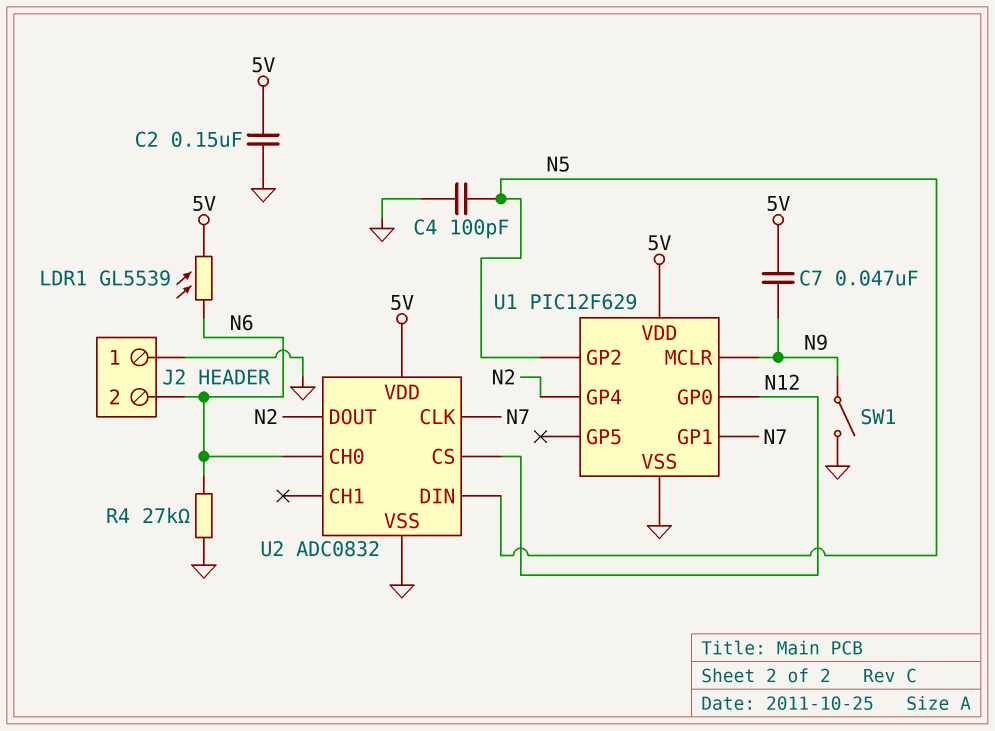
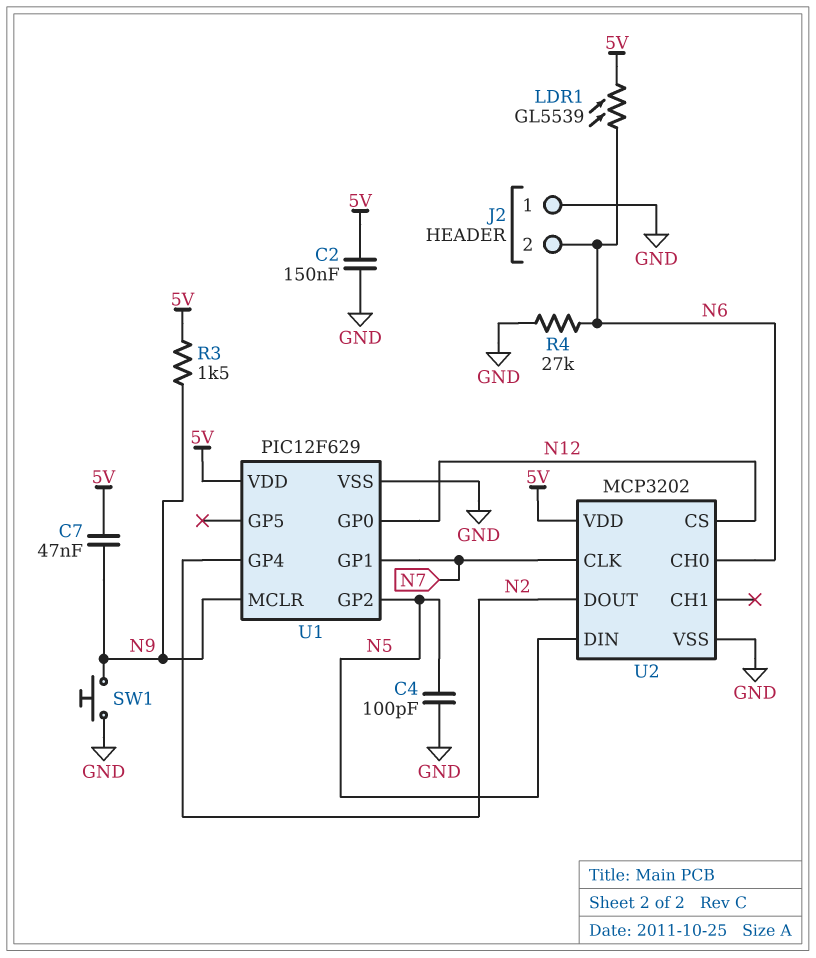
R3: none -> 1.5k (5V, N9)
SW1: switch (GND, N9) -> button (GND, N9)
U2: ADC0832 -> MCP3202

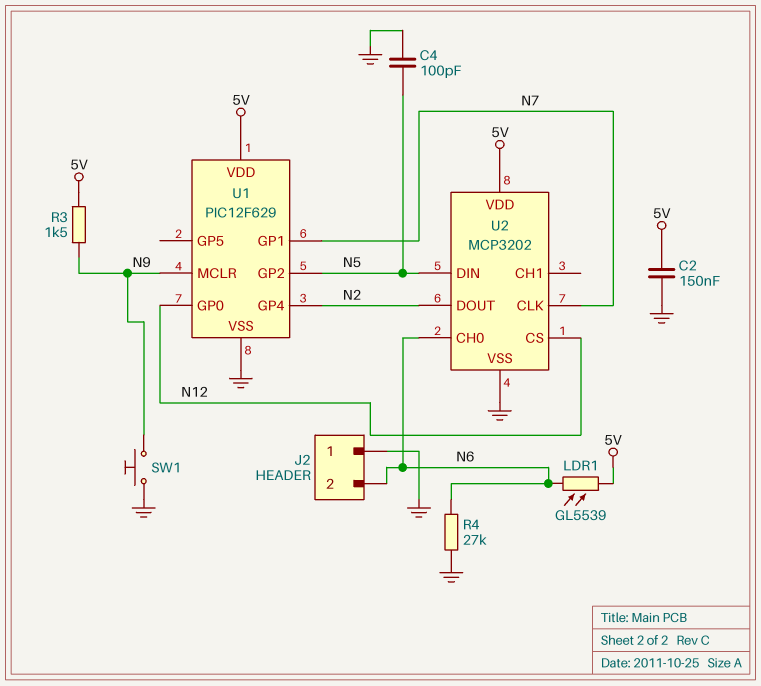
C7: 47nF (5V, N9) -> none

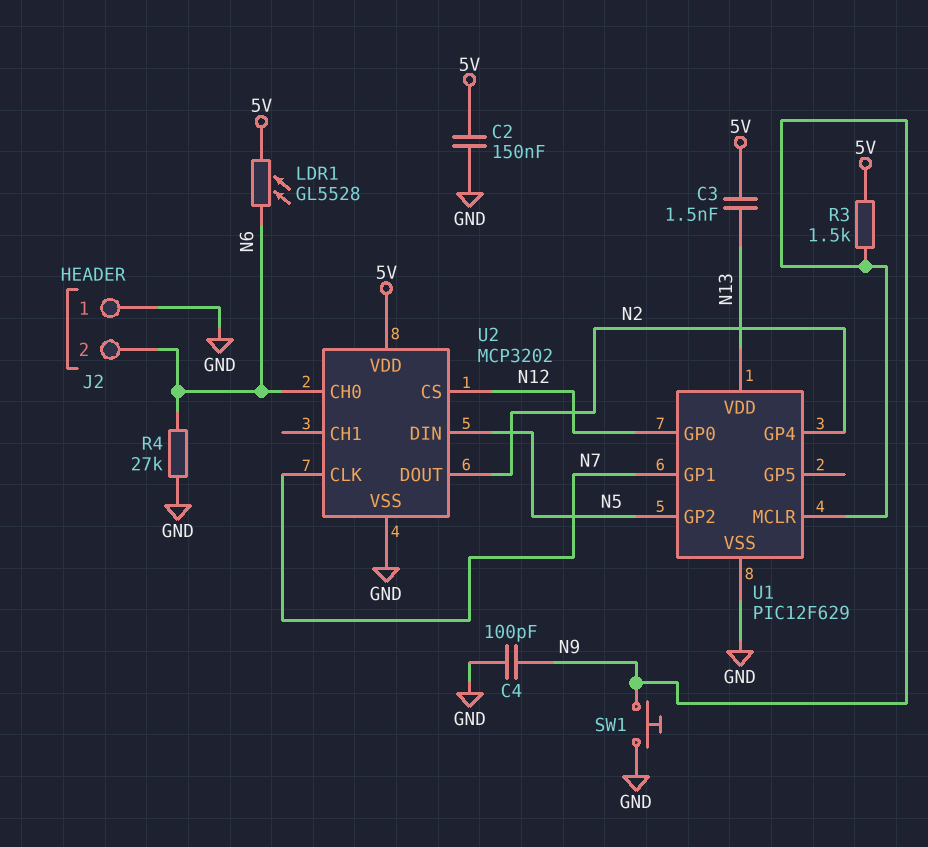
C3: none -> 1.5nF (5V, N13)
C4: 100pF (GND, N5) -> 100pF (GND, N9)
LDR1: GL5539 (5V, N6) -> GL5528 (5V, N6)
U1 pin VDD: 5V -> N13

